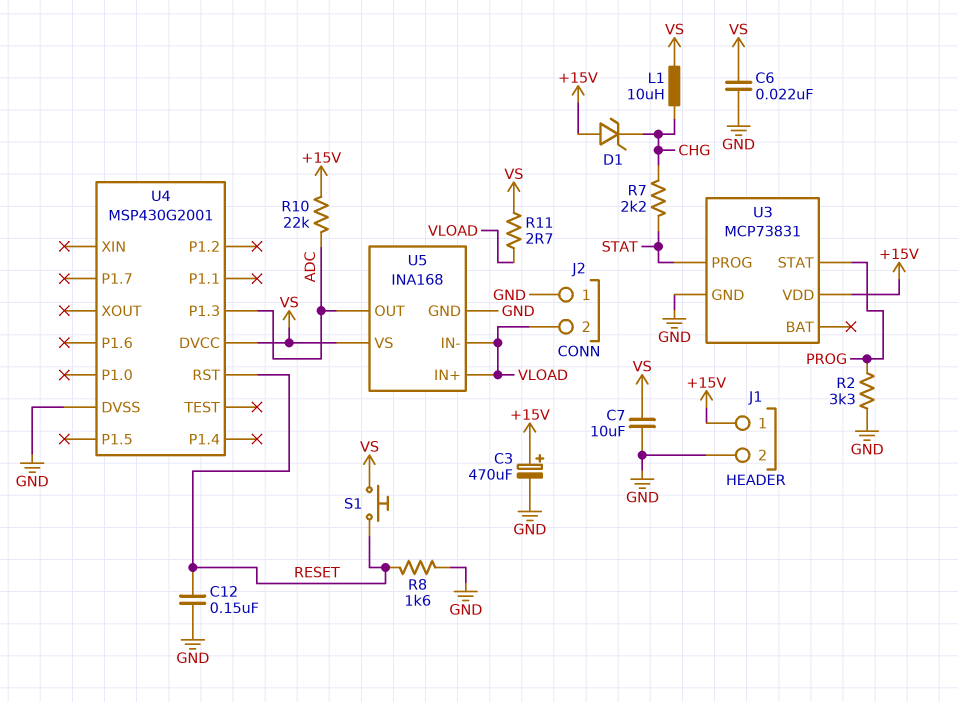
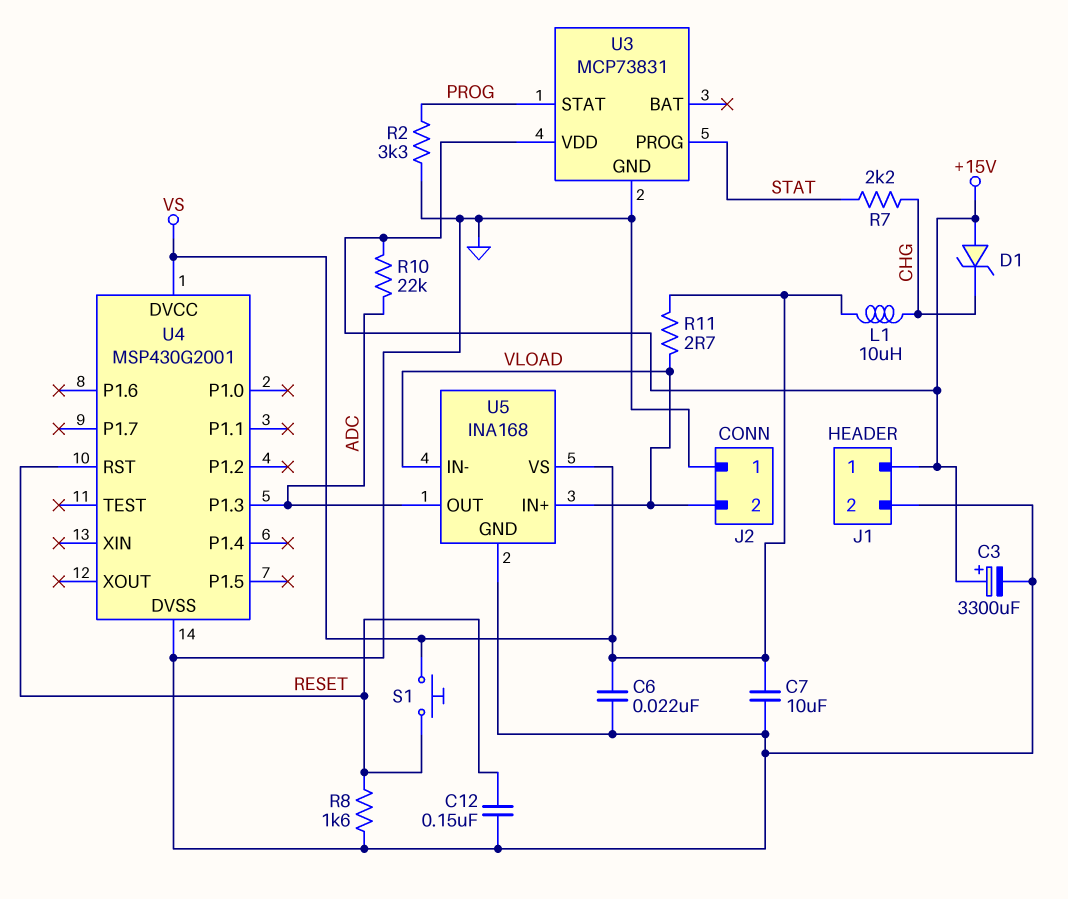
C3: 470uF (plus +15V, minus GND) -> 3300uF (plus +15V, minus GND)

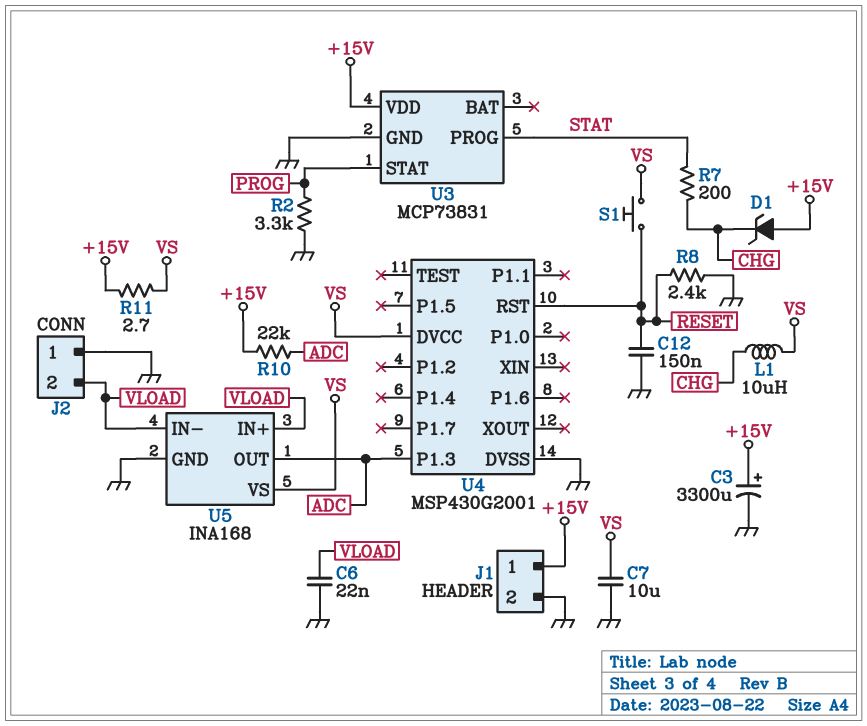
C6: 22nF (GND, VS) -> 22nF (GND, VLOAD)
R7: 2.2k (CHG, STAT) -> 200 (CHG, STAT)
R8: 1.6k (GND, RESET) -> 2.4k (GND, RESET)
R11: 2.7 (VLOAD, VS) -> 2.7 (+15V, VS)

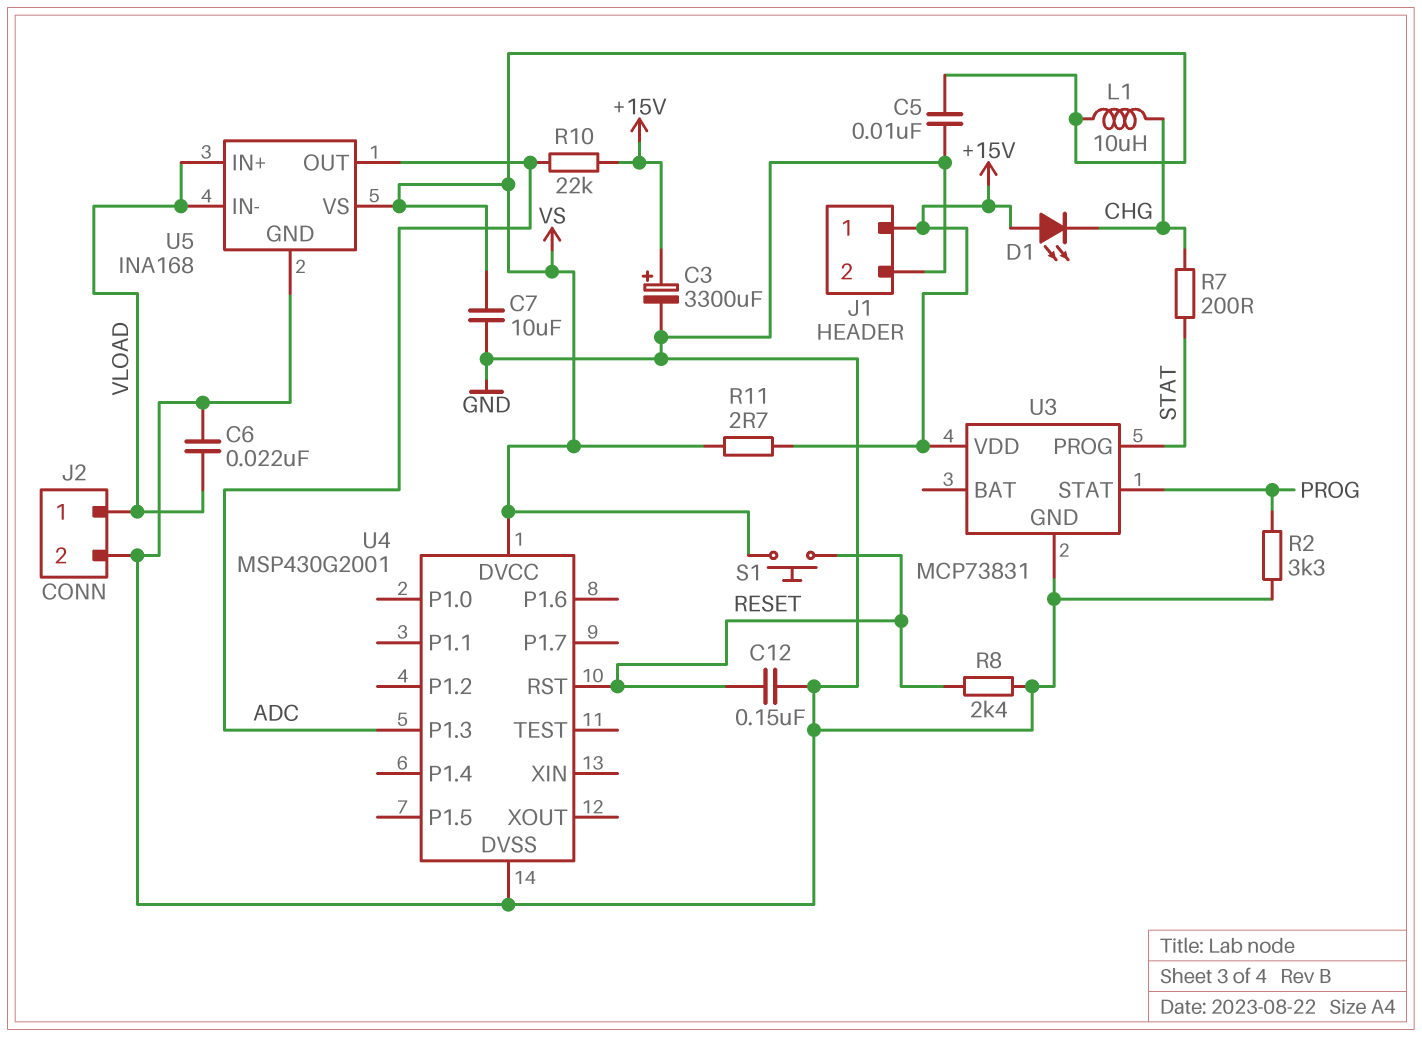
C5: none -> 10nF (GND, VS)
D1: zener (A +15V, K CHG) -> LED (A +15V, K CHG)
J2 pin 1: GND -> VLOAD
J2 pin 2: VLOAD -> GND

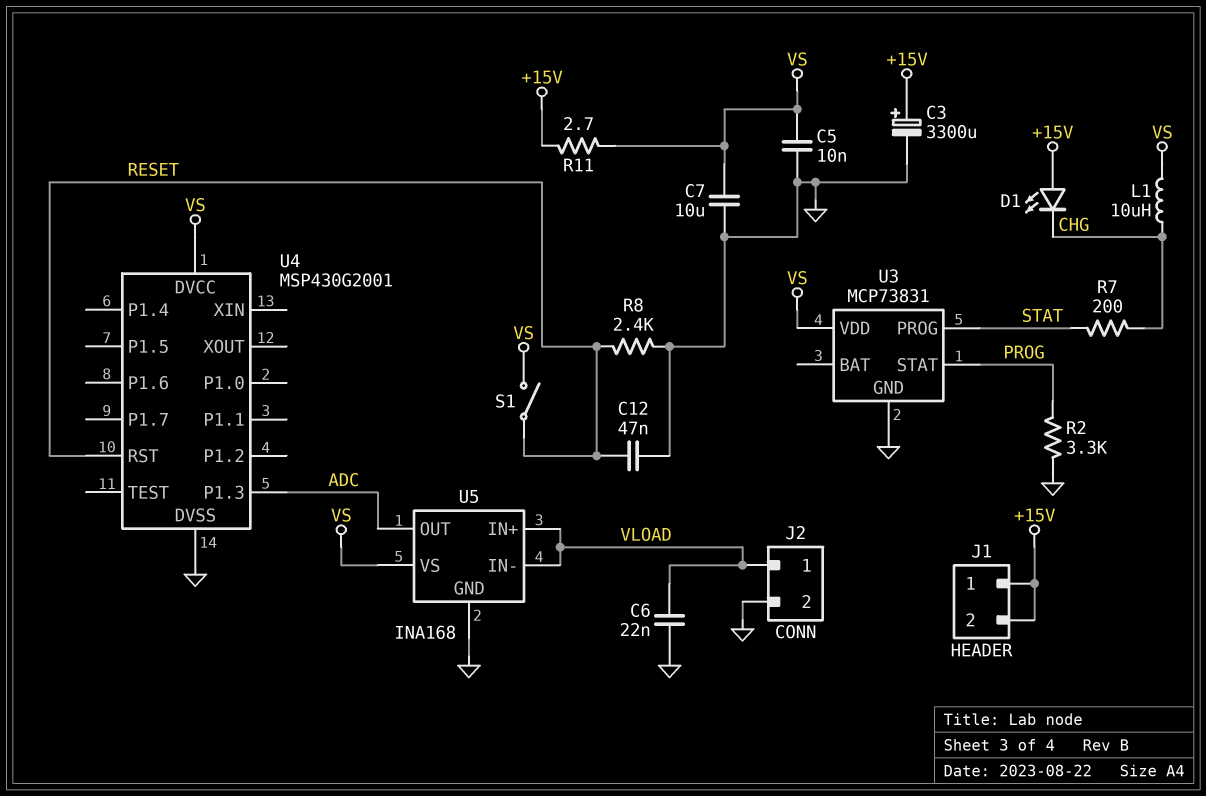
C12: 150nF (GND, RESET) -> 47nF (GND, RESET)
J1 pin 2: GND -> +15V
R10: 22k (+15V, ADC) -> none
S1: button (RESET, VS) -> switch (RESET, VS)
U3 pin VDD: +15V -> VS

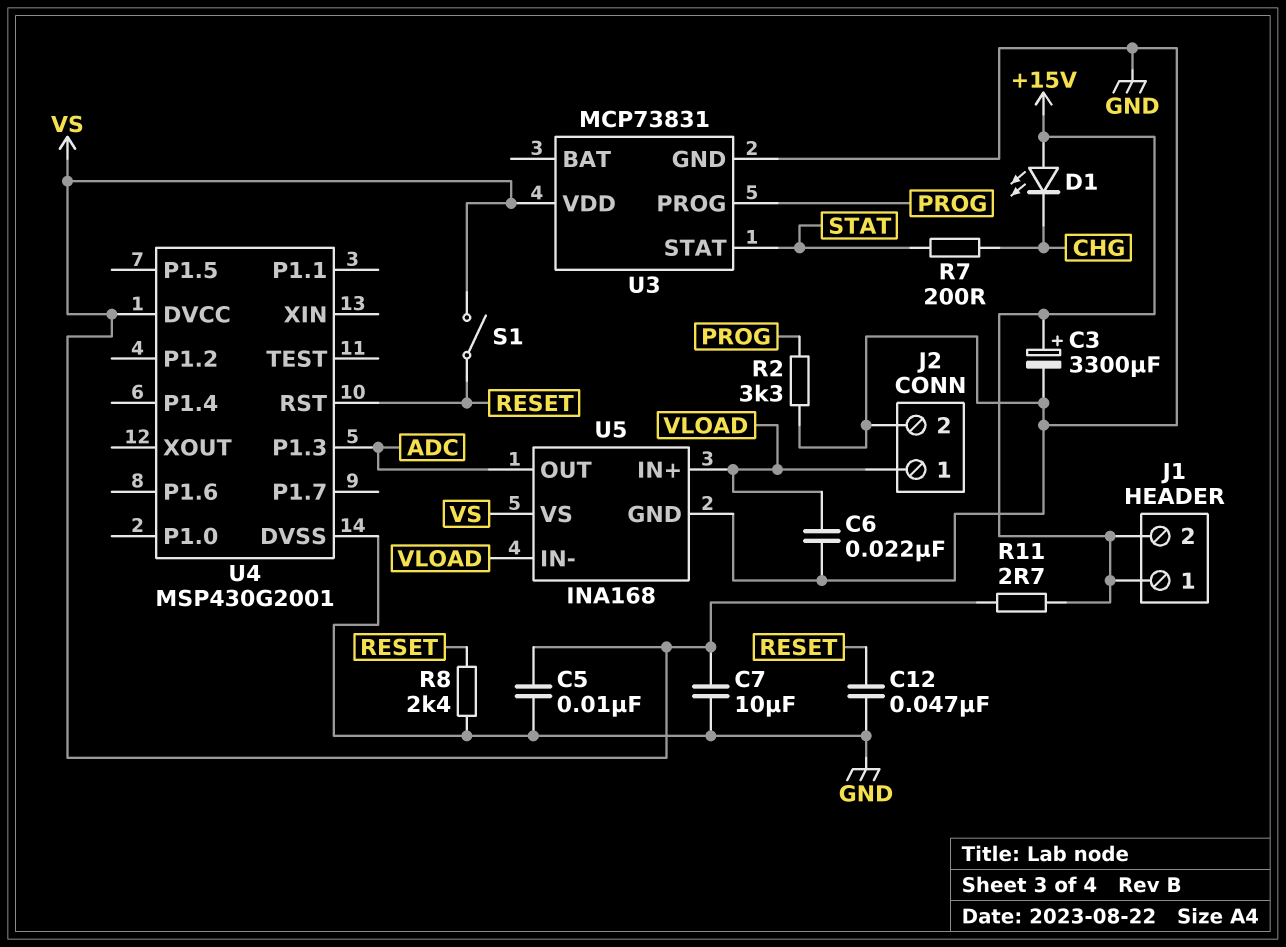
L1: 10uH (CHG, VS) -> none
U3 pin PROG: STAT -> PROG
U3 pin STAT: PROG -> STAT

